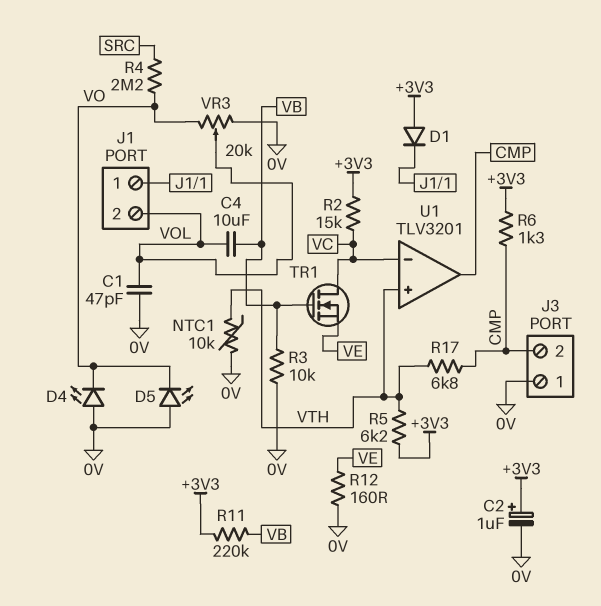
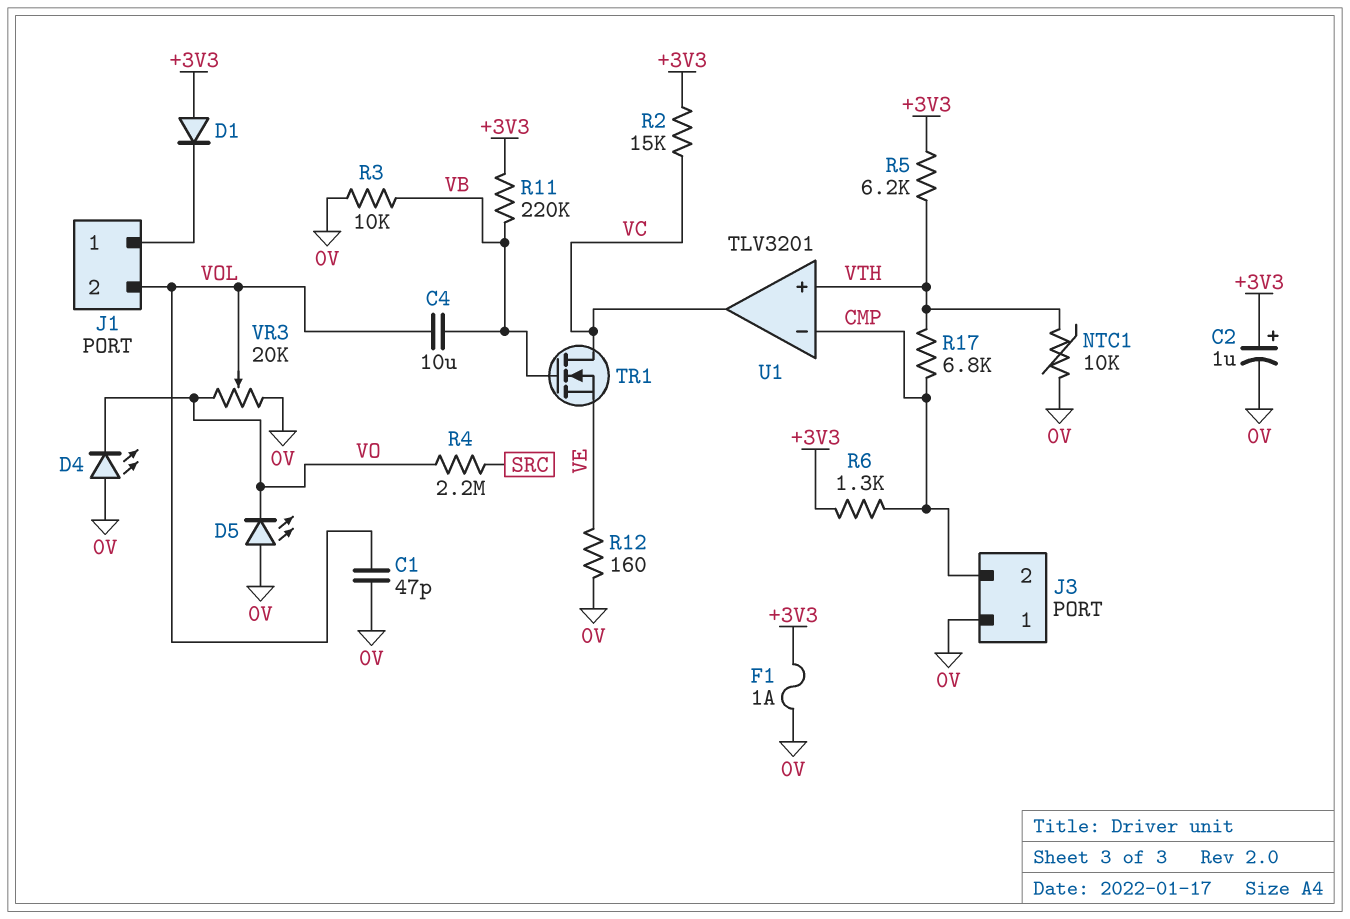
F1: none -> 1A (+3V3, 0V)
U1 pin in-: VC -> CMP
U1 pin out: CMP -> VC

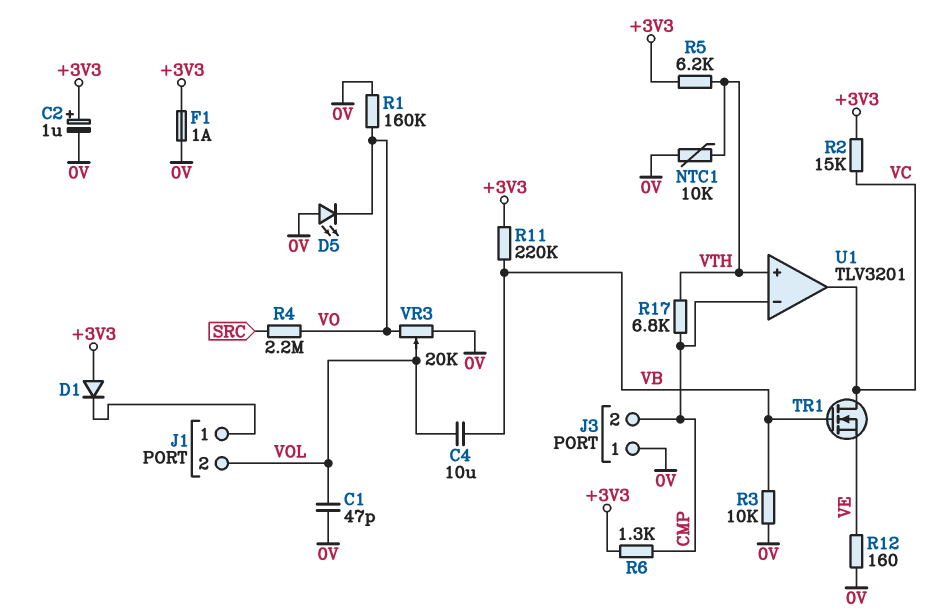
D4: LED (A 0V, K VO) -> none
R1: none -> 160k (0V, VO)

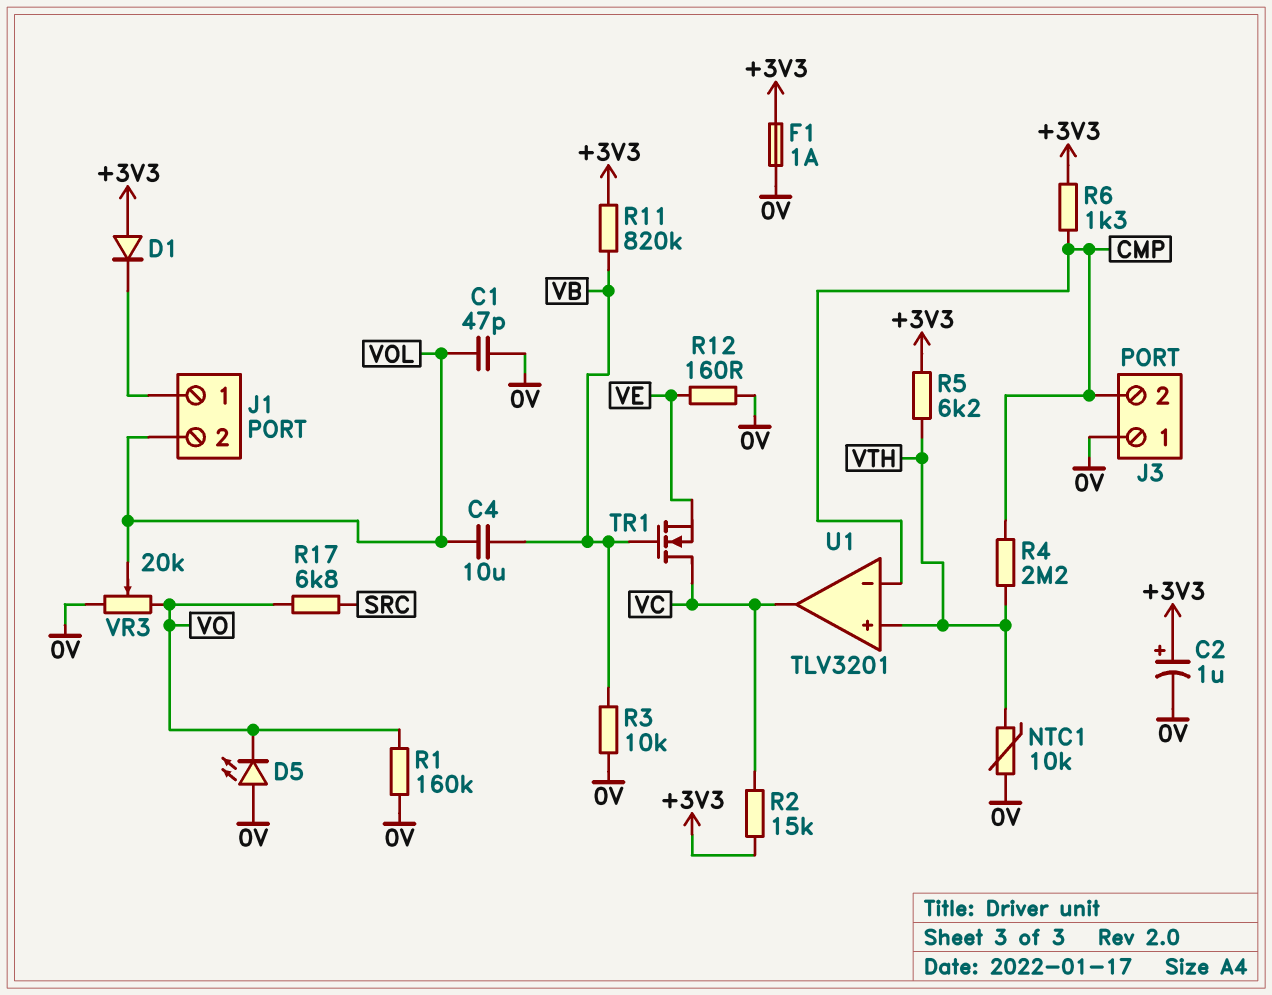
R4: 2.2M (SRC, VO) -> 2.2M (CMP, VTH)
R11: 220k (+3V3, VB) -> 820k (+3V3, VB)
R17: 6.8k (CMP, VTH) -> 6.8k (SRC, VO)

